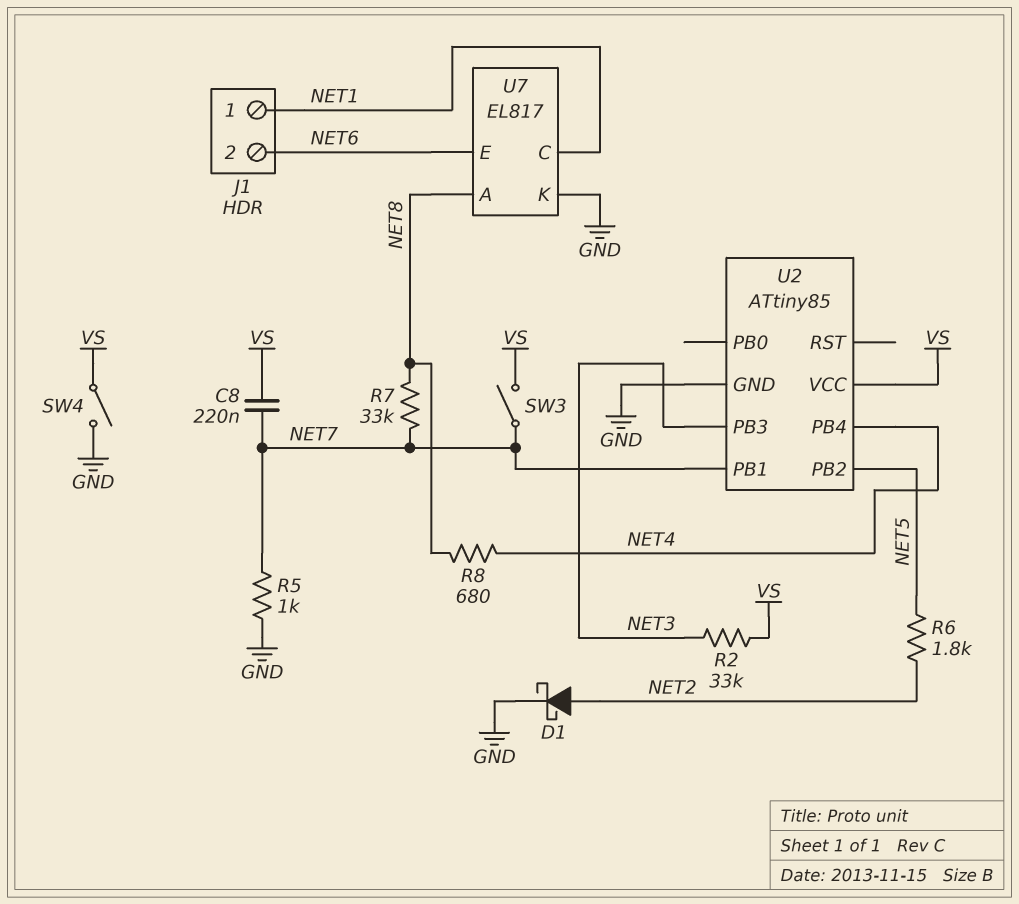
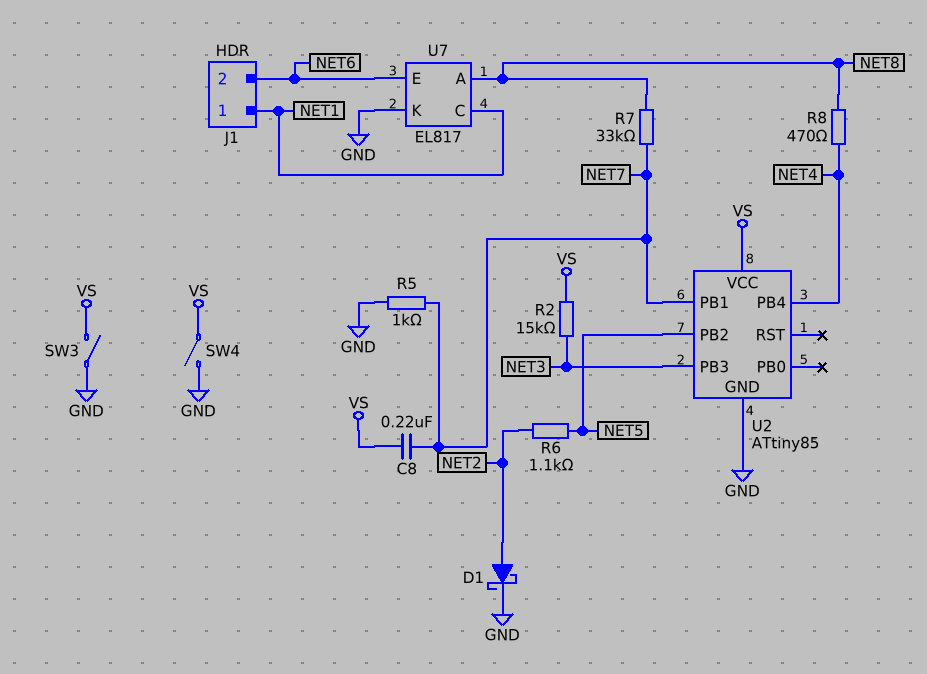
R2: 33k (NET3, VS) -> 15k (NET3, VS)
R6: 1.8k (NET2, NET5) -> 1.1k (NET2, NET5)
R8: 680 (NET4, NET8) -> 470 (NET4, NET8)
SW3: switch (NET7, VS) -> switch (GND, VS)

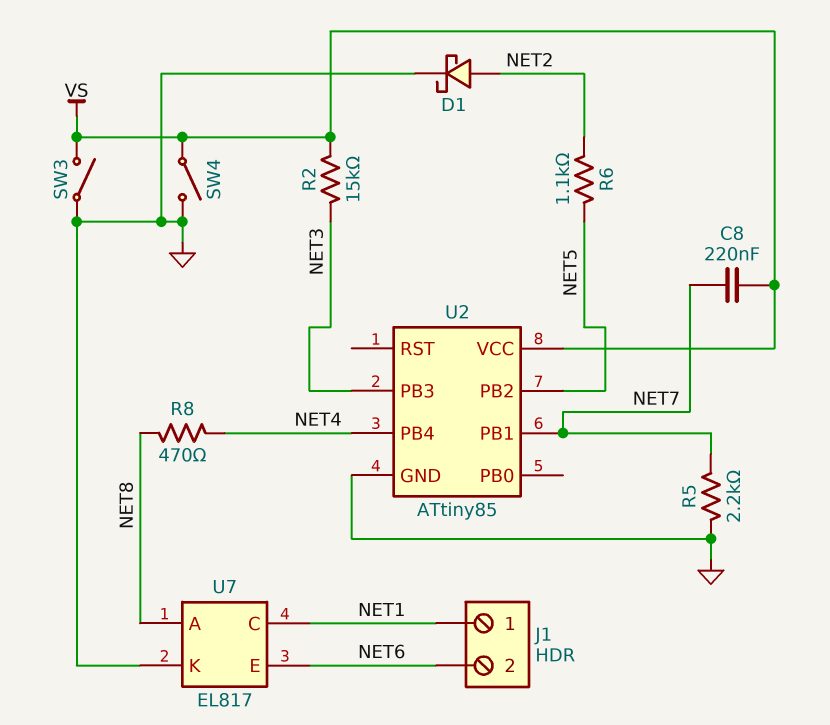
R5: 1k (GND, NET7) -> 2.2k (GND, NET7)
R7: 33k (NET7, NET8) -> none

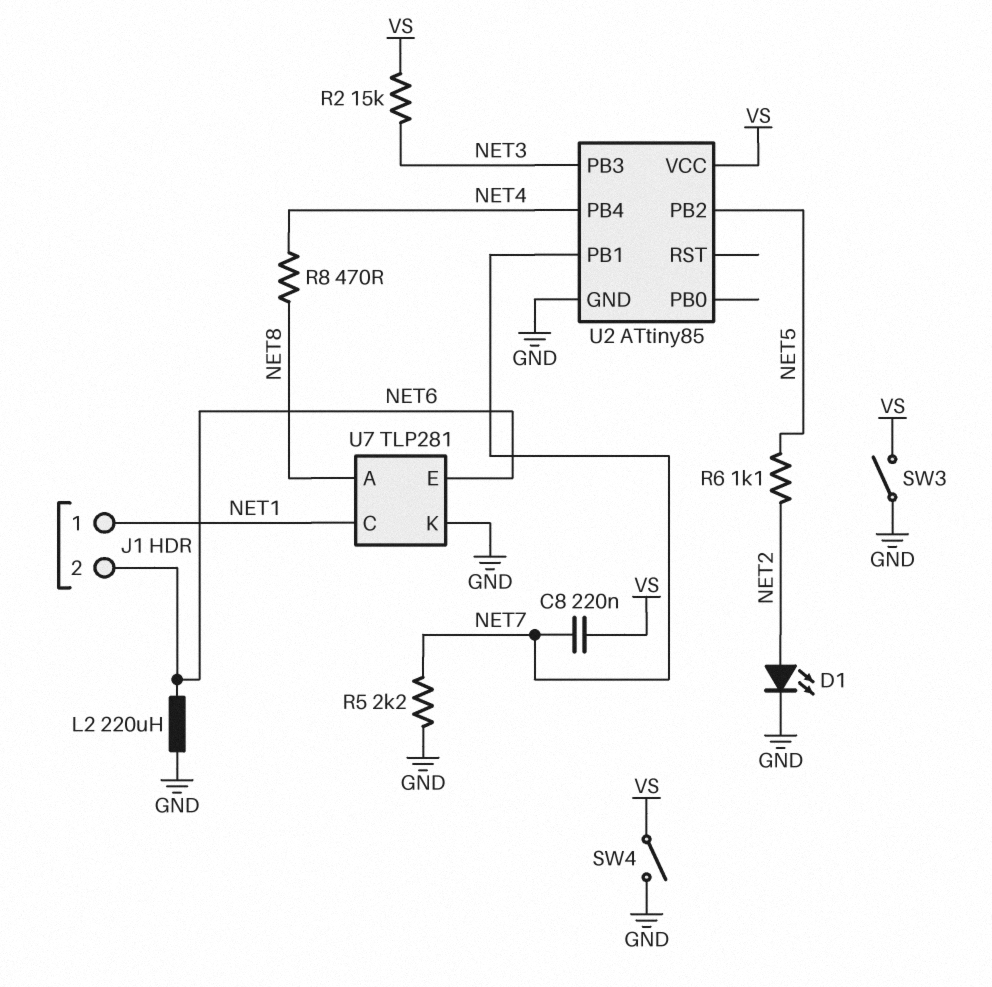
D1: schottky (A NET2, K GND) -> LED (A NET2, K GND)
L2: none -> 220uH (GND, NET6)
U7: EL817 -> TLP281

